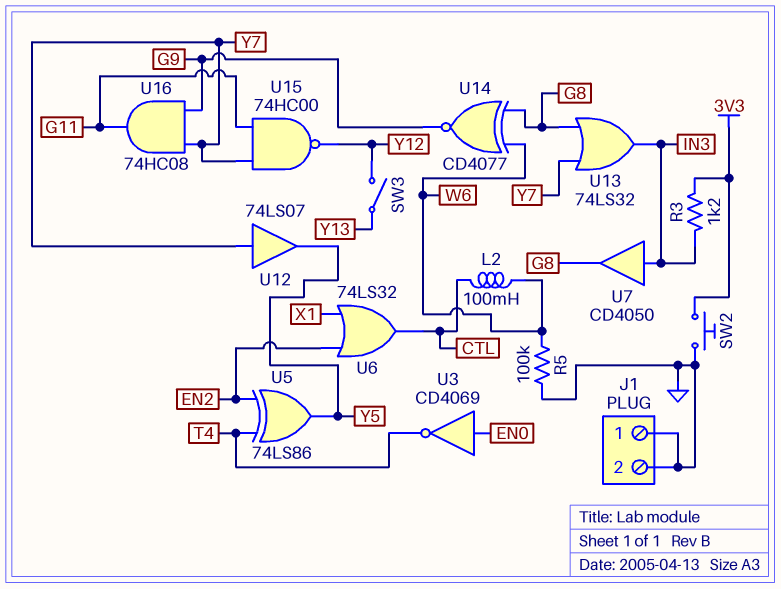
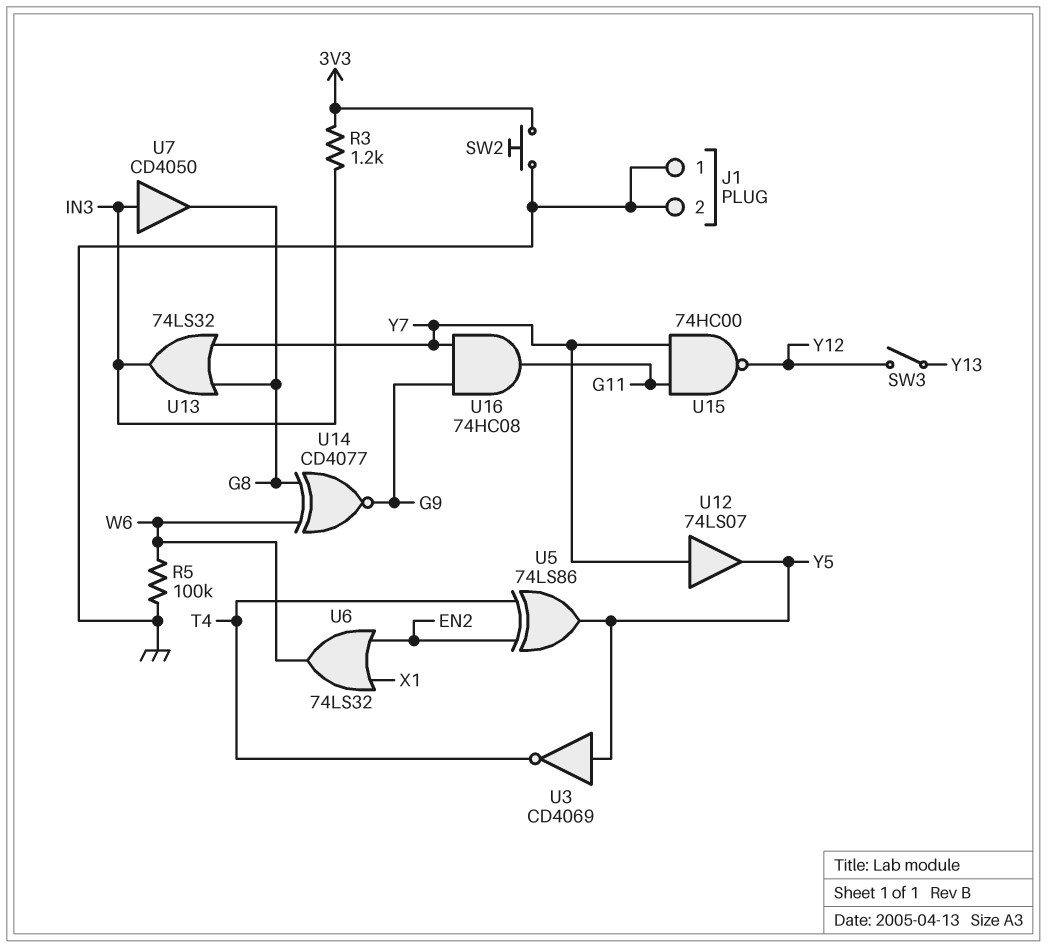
L2: 100mH (CTL, W6) -> none
U3: NOT CD4069 (in EN0, out T4) -> NOT CD4069 (in Y5, out T4)
U6: OR 74LS32 (in EN2, in X1, out CTL) -> OR 74LS32 (in EN2, in X1, out W6)

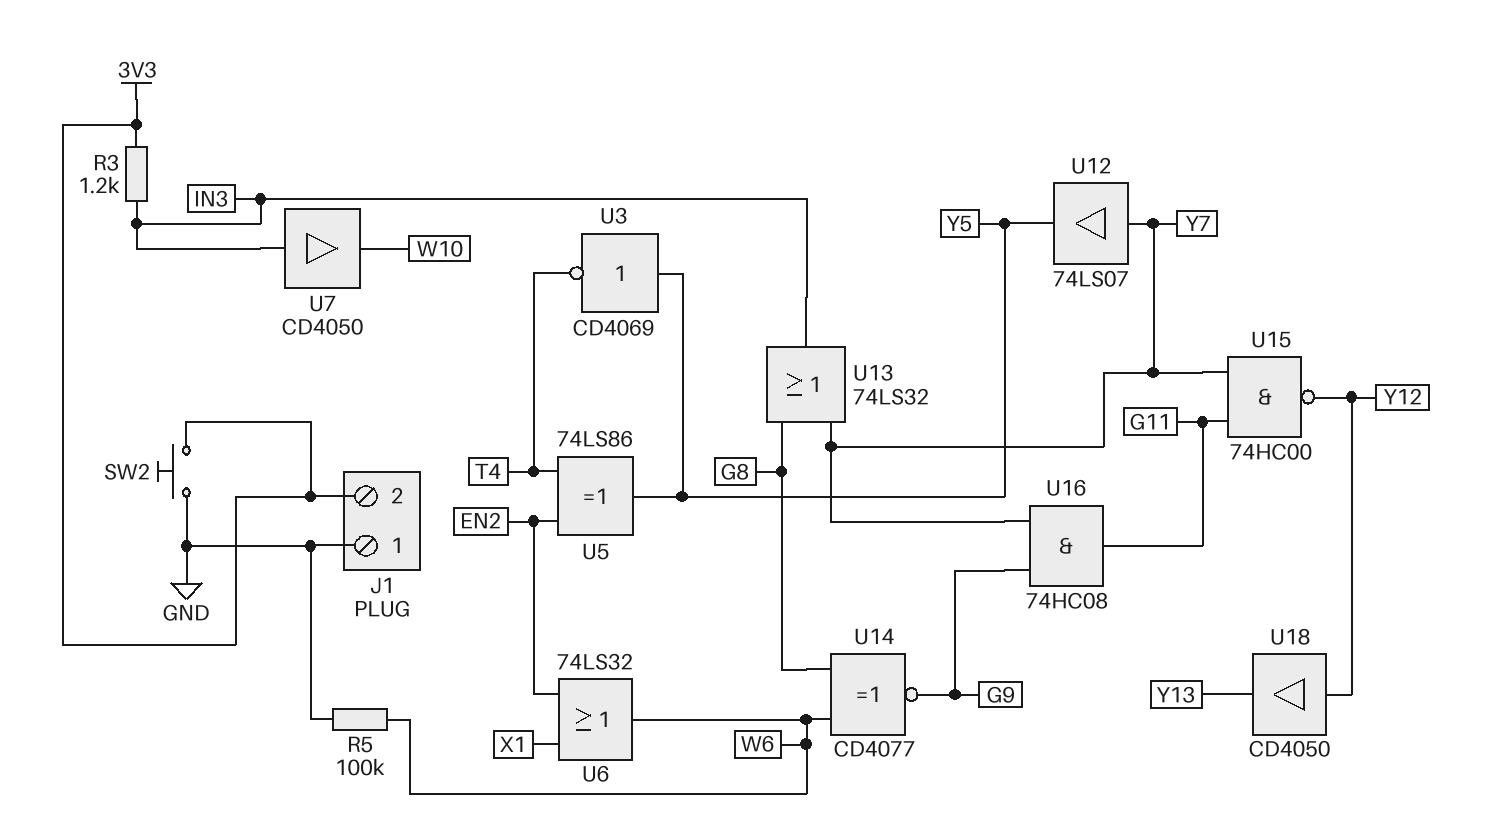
J1 pin 2: GND -> 3V3
SW3: switch (Y12, Y13) -> none
U7: buffer CD4050 (in IN3, out G8) -> buffer CD4050 (in IN3, out W10)
U18: none -> buffer CD4050 (in Y12, out Y13)

